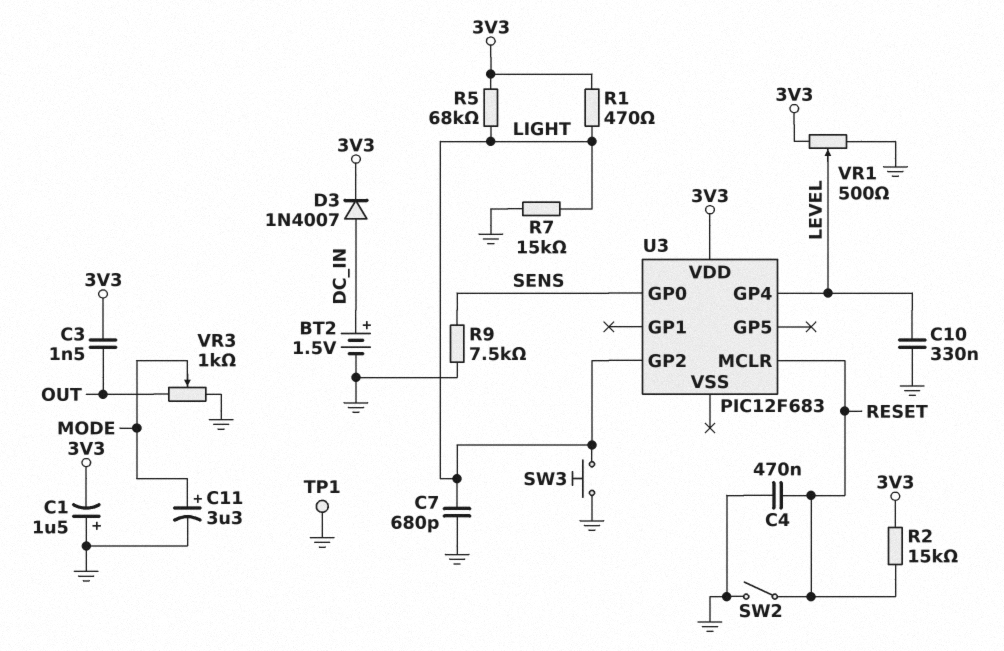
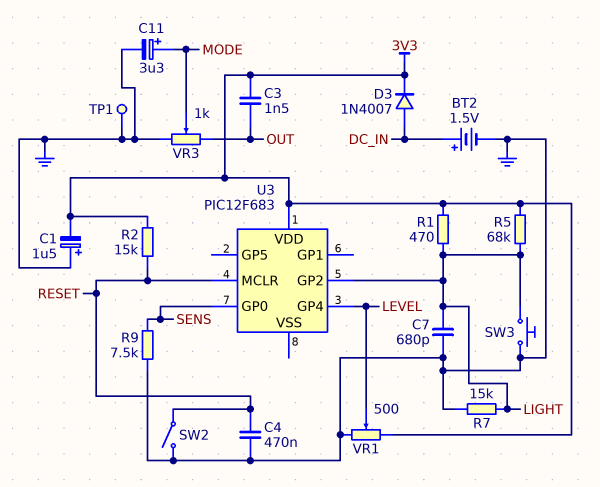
C10: 330nF (GND, LEVEL) -> none

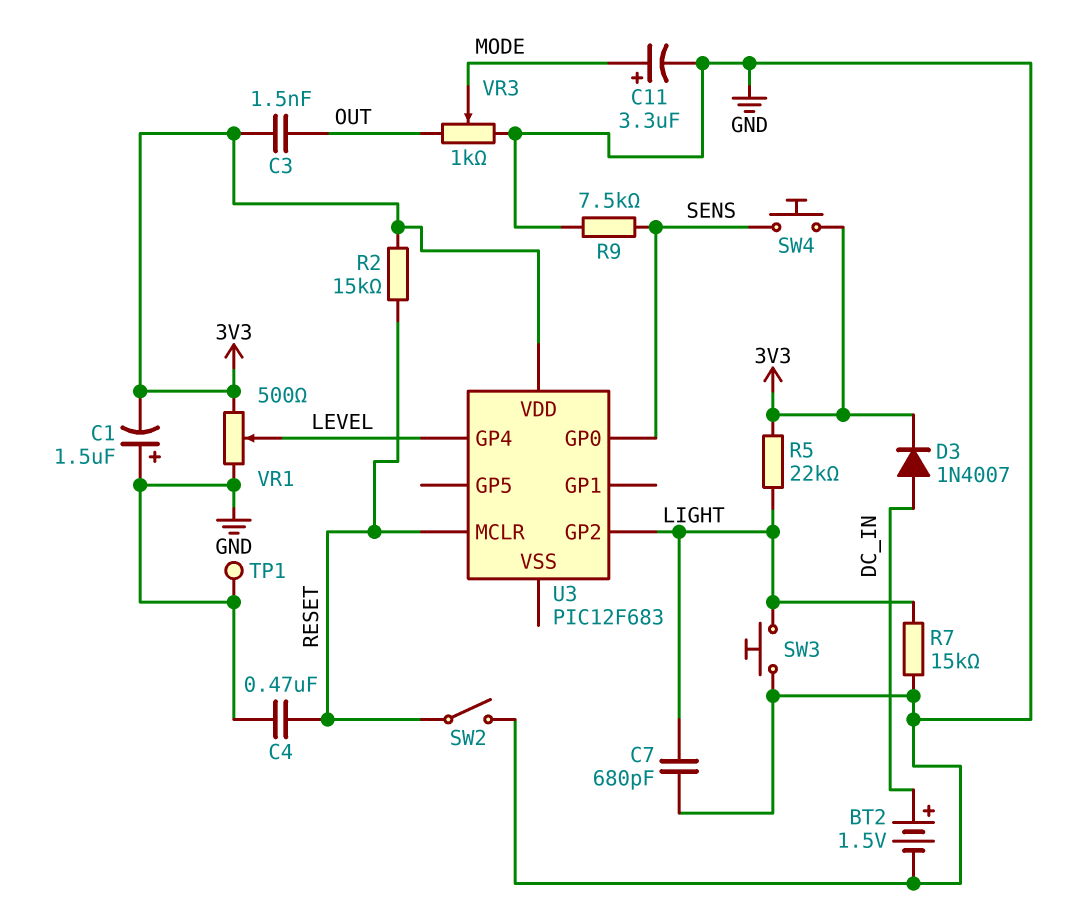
R1: 470 (3V3, LIGHT) -> none
R5: 68k (3V3, LIGHT) -> 22k (3V3, LIGHT)
SW4: none -> button (3V3, SENS)

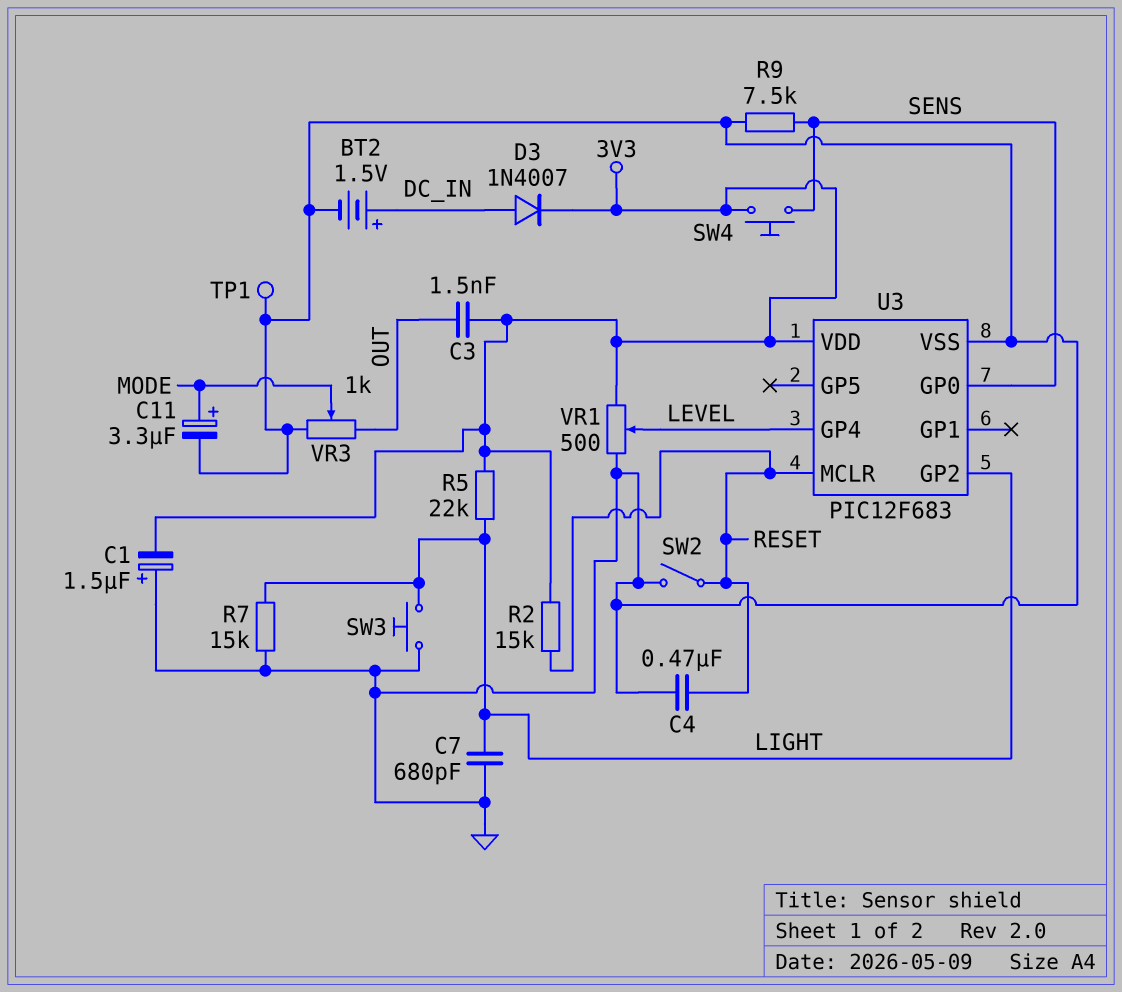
U3 pin VSS: none -> GND

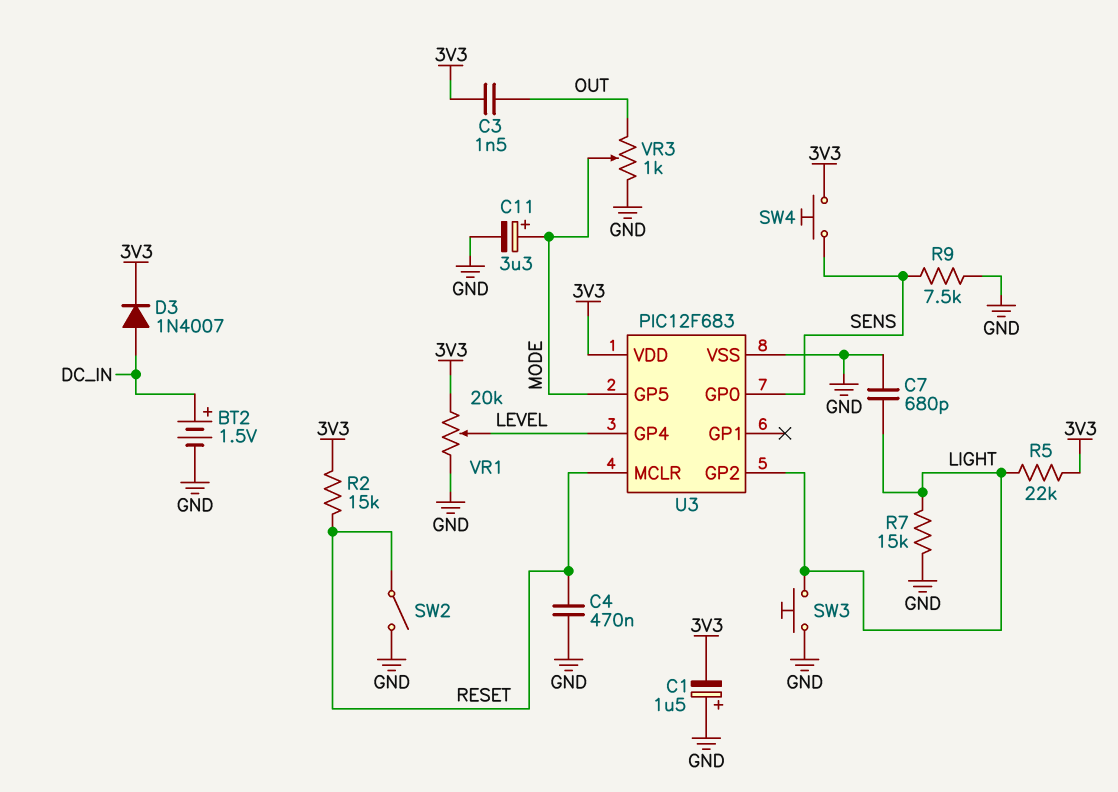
TP1: test point (GND) -> none
U3 pin GP5: none -> MODE
VR1: 500 (3V3, GND, wiper LEVEL) -> 20k (3V3, GND, wiper LEVEL)

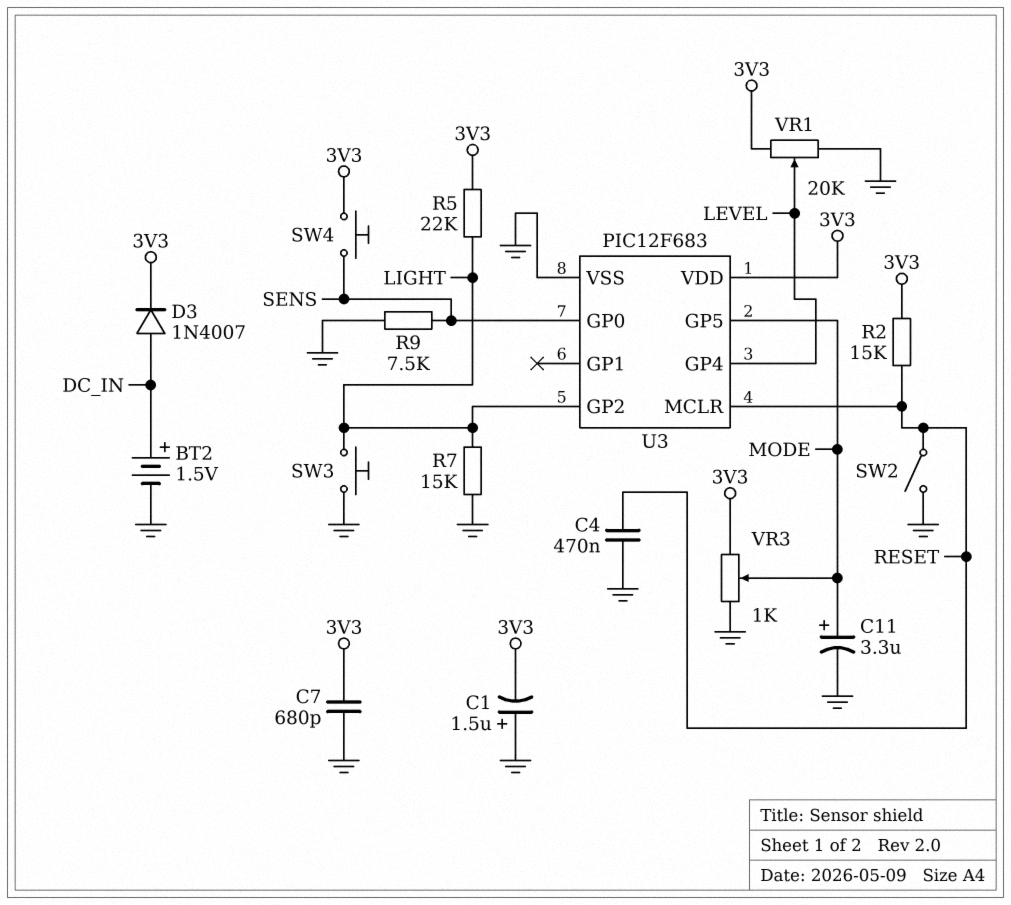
C3: 1.5nF (3V3, OUT) -> none
C7: 680pF (GND, LIGHT) -> 680pF (3V3, GND)
VR3: 1k (GND, OUT, wiper MODE) -> 1k (3V3, GND, wiper MODE)

